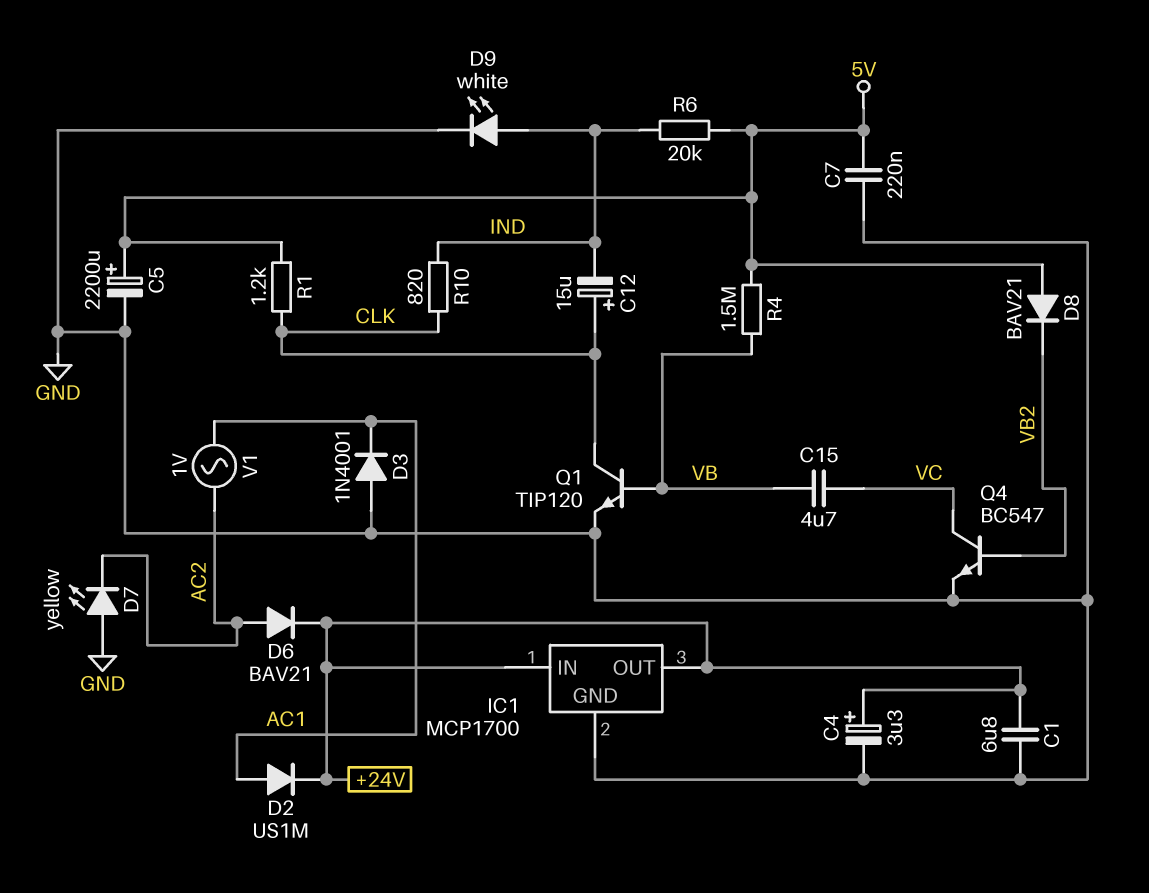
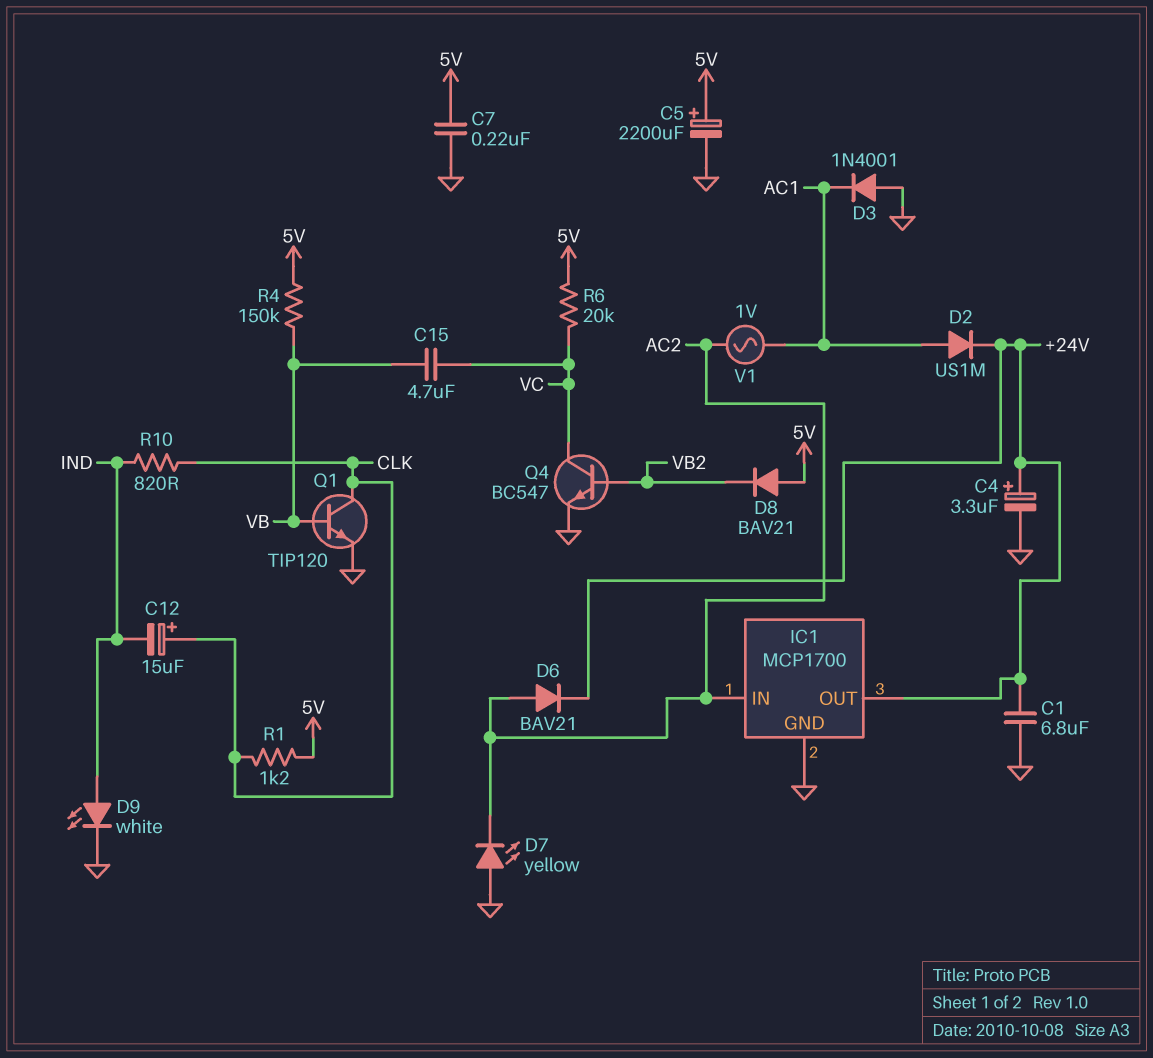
IC1 pin IN: +24V -> AC2
R4: 1.5M (5V, VB) -> 150k (5V, VB)
R6: 20k (5V, IND) -> 20k (5V, VC)

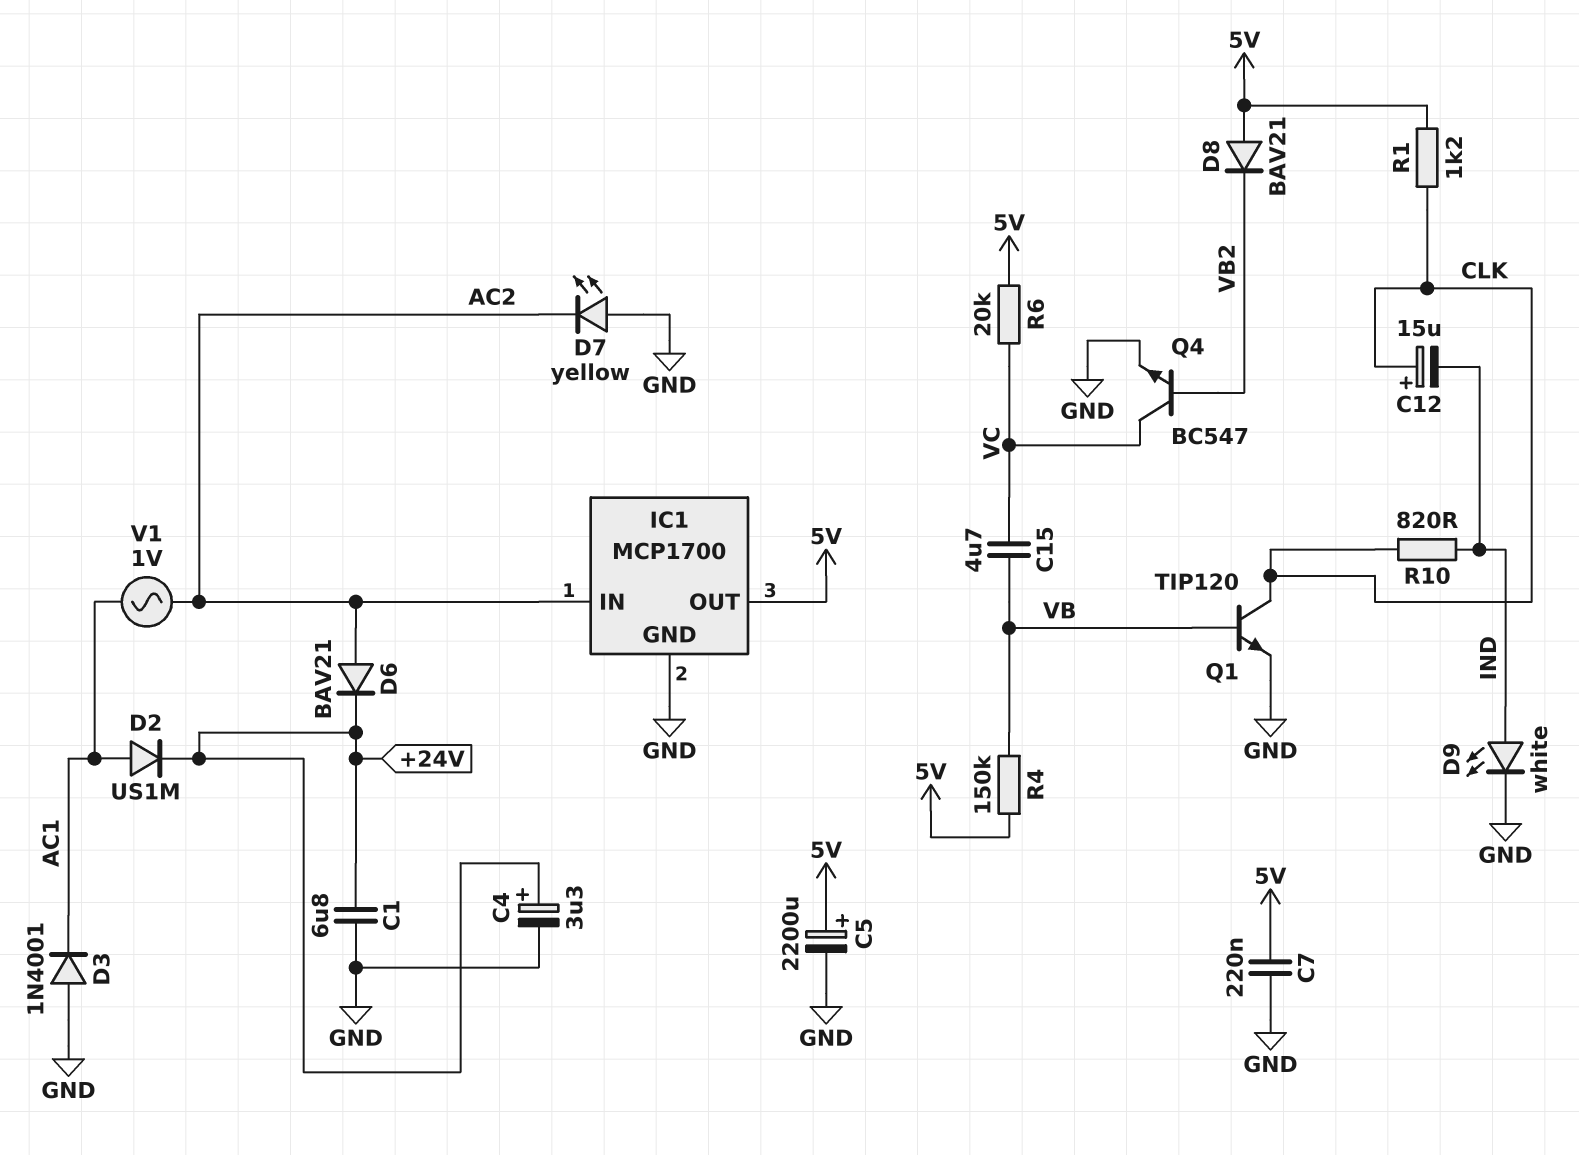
IC1 pin OUT: +24V -> 5V

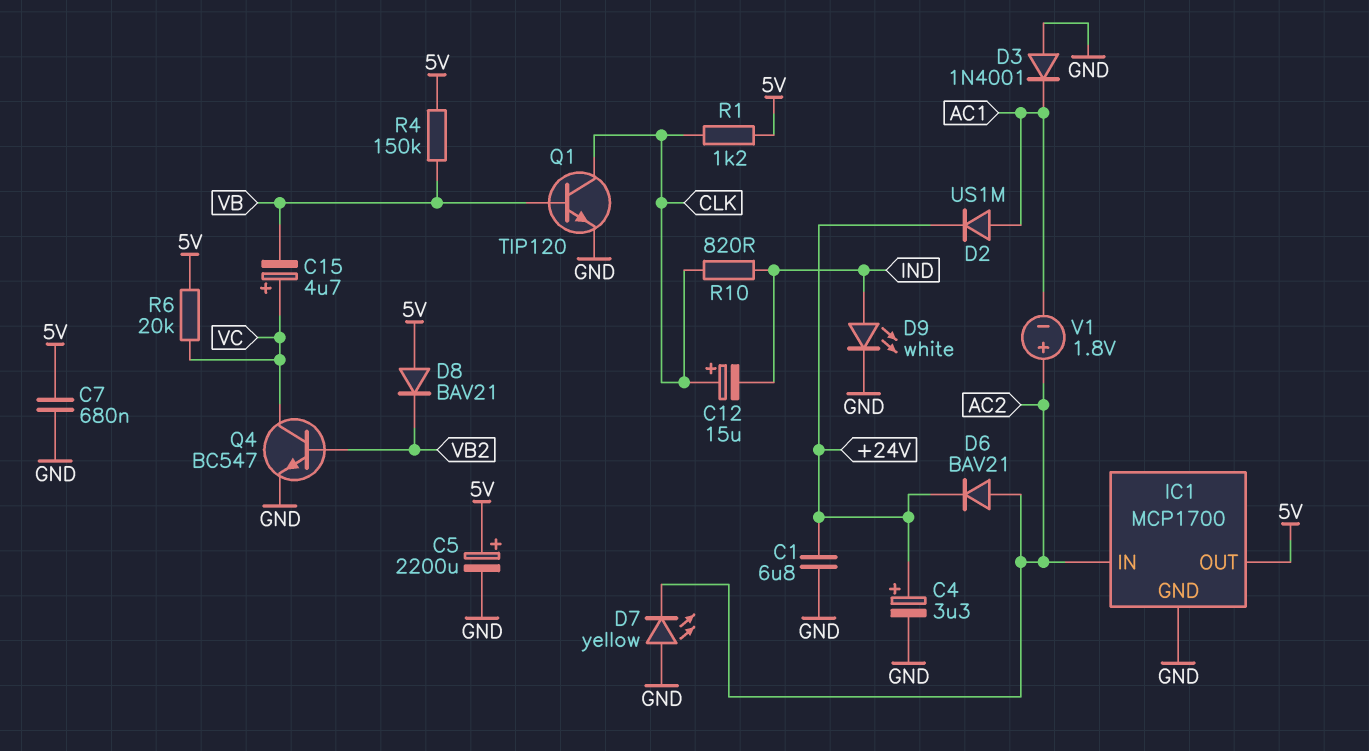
C7: 220nF (5V, GND) -> 680nF (5V, GND)
C15: 4.7uF (VB, VC) -> 4.7uF (plus VC, minus VB)
V1: AC 1V (AC1, AC2) -> 1.8V (plus AC2, minus AC1)

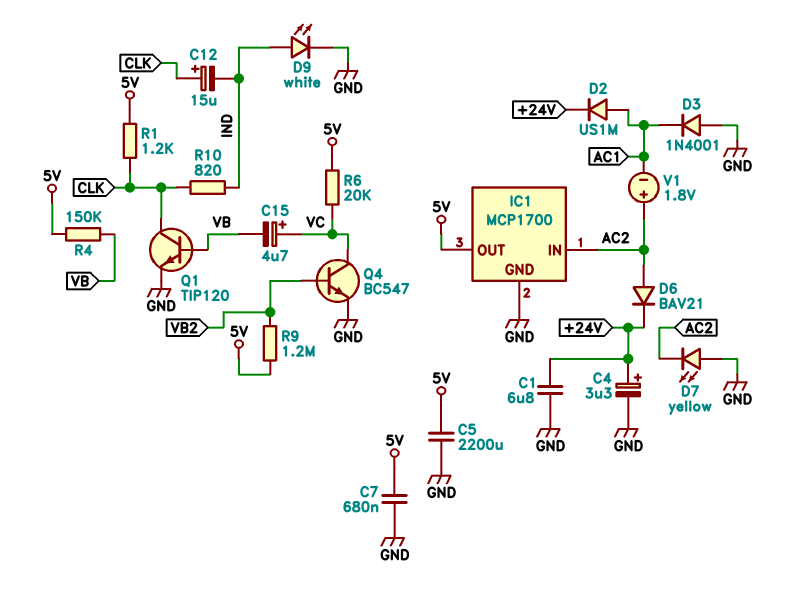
C5: 2200uF (plus 5V, minus GND) -> 2200uF (5V, GND)
D8: diode BAV21 (A 5V, K VB2) -> none
R9: none -> 1.2M (5V, VB2)

